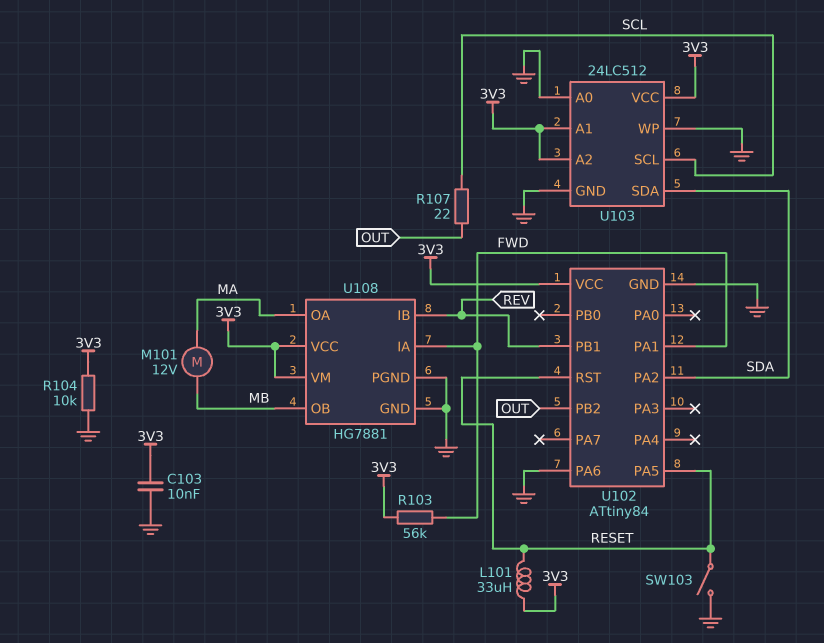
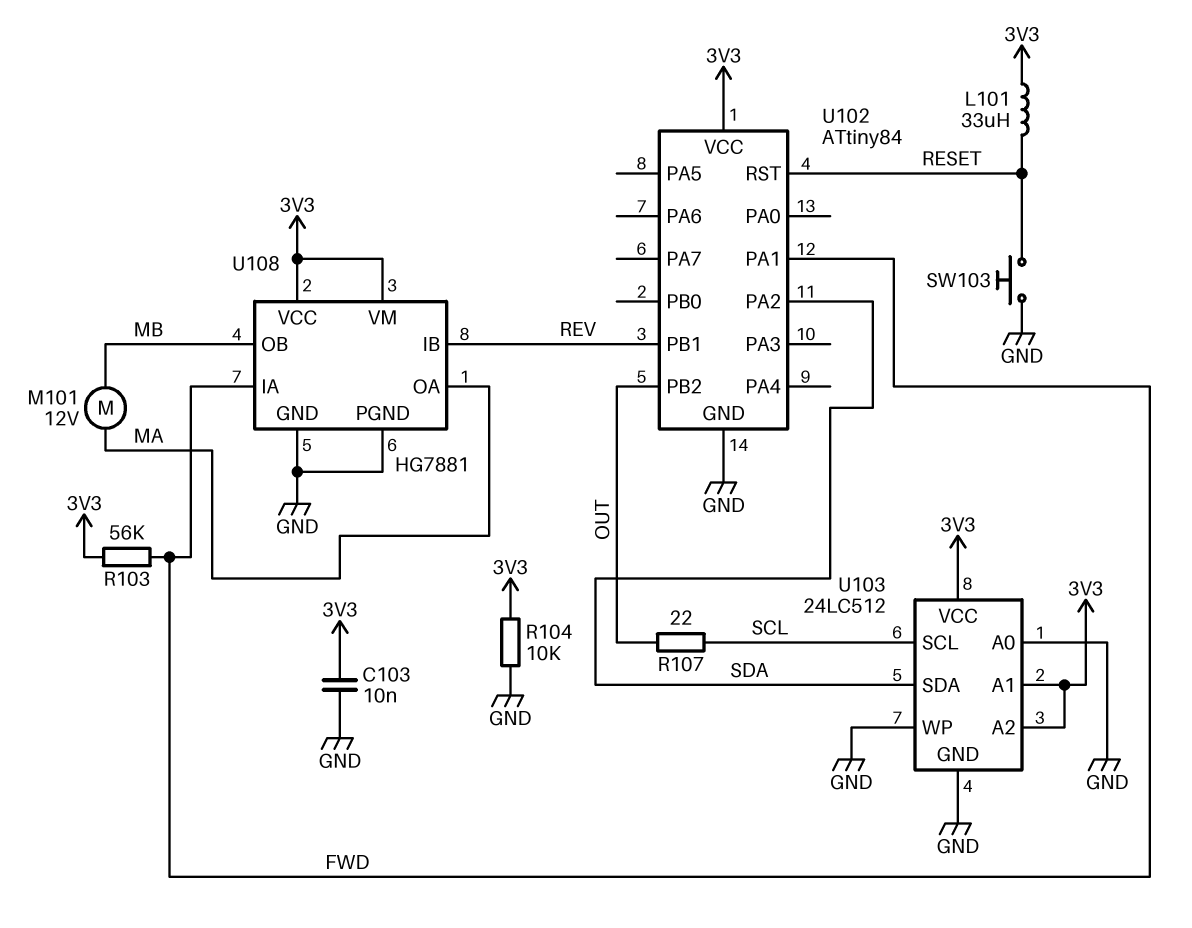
SW103: switch (GND, RESET) -> button (GND, RESET)
U102 pin PA5: RESET -> none
U102 pin PA6: GND -> none

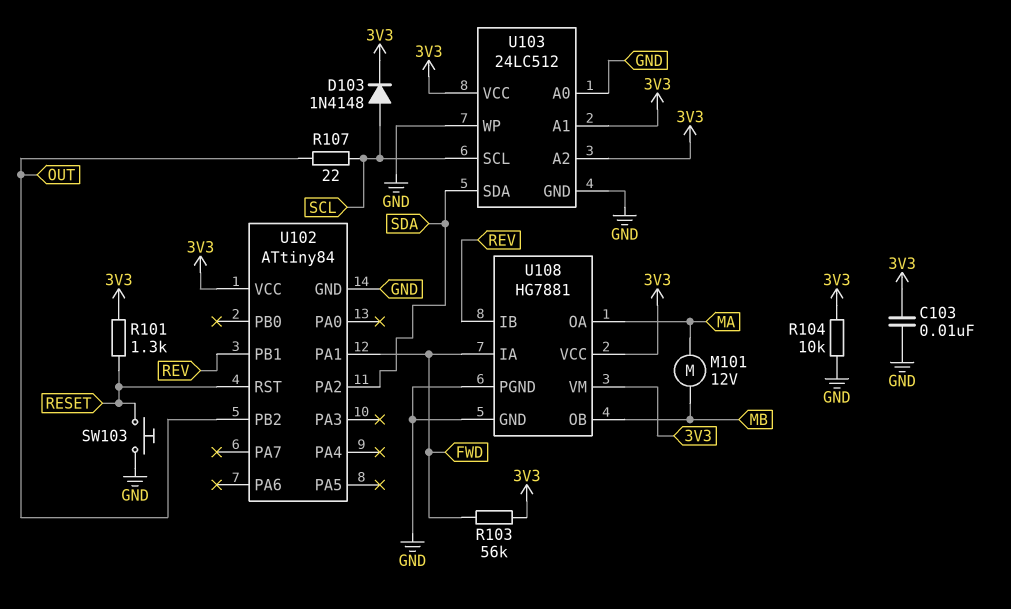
D103: none -> diode 1N4148 (A SCL, K 3V3)
L101: 33uH (3V3, RESET) -> none
R101: none -> 1.3k (3V3, RESET)

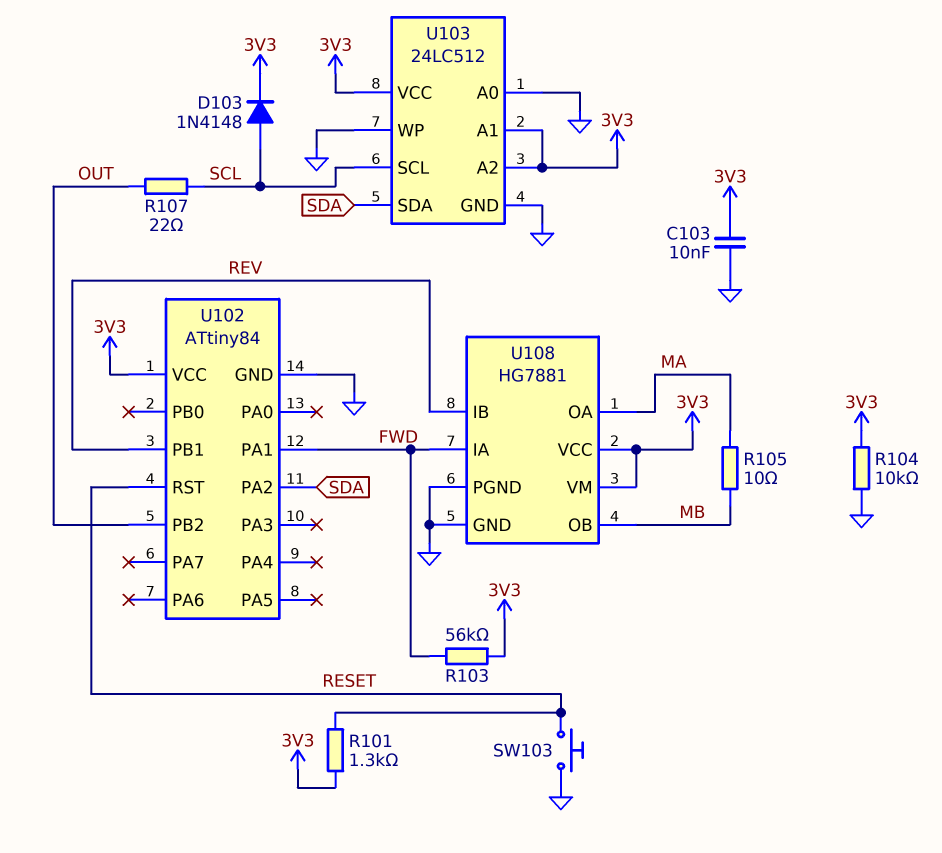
M101: motor 12V (MA, MB) -> none
R105: none -> 10 (MA, MB)

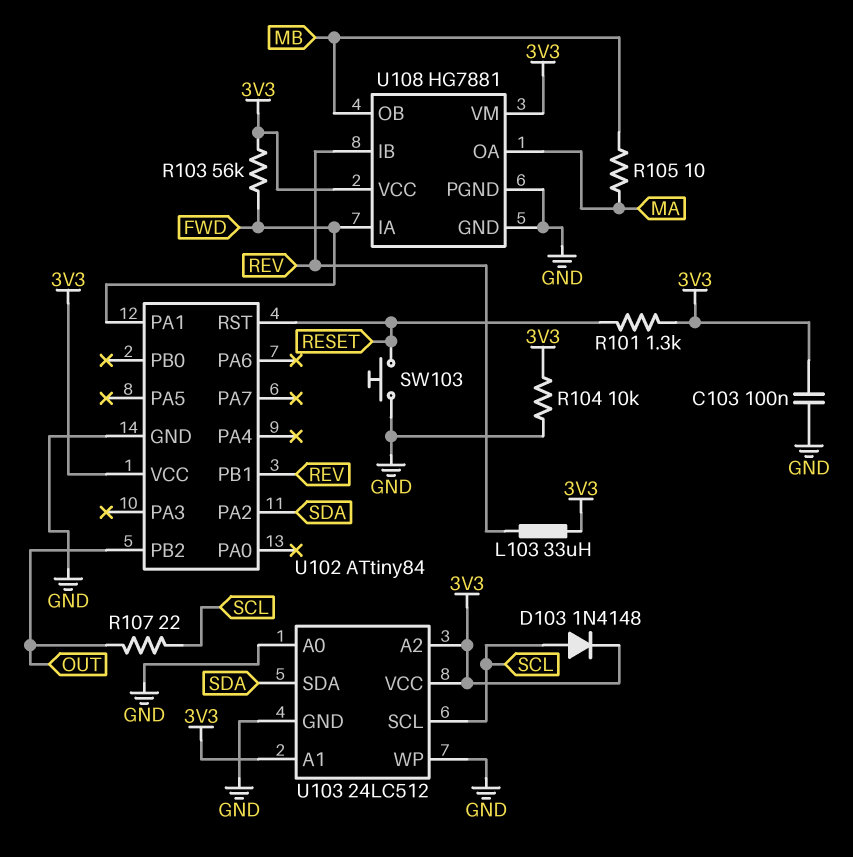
C103: 10nF (3V3, GND) -> 100nF (3V3, GND)
L103: none -> 33uH (3V3, REV)

